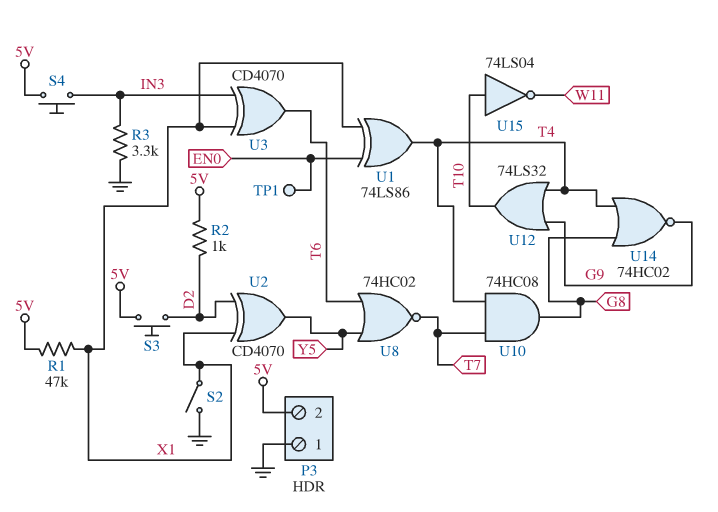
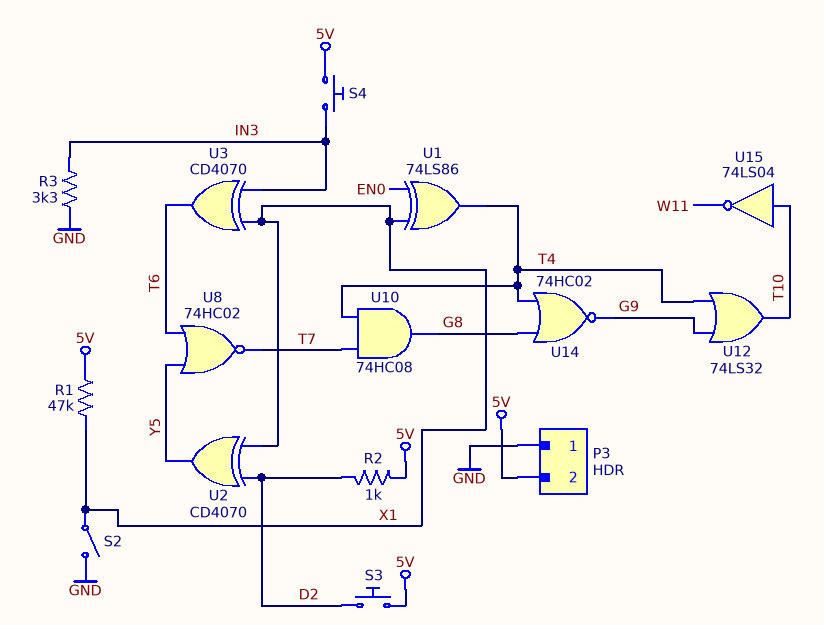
TP1: test point (EN0) -> none

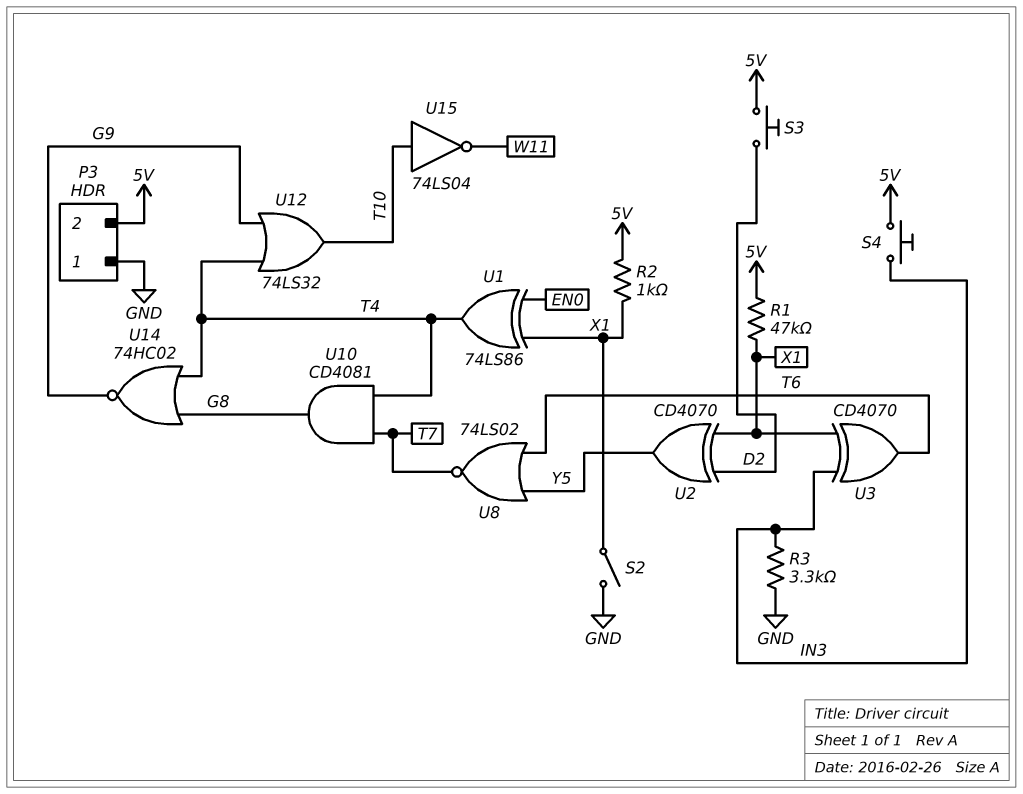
R2: 1k (5V, D2) -> 1k (5V, X1)
U8: NOR 74HC02 (in T6, in Y5, out T7) -> NOR 74LS02 (in T6, in Y5, out T7)
U10: AND 74HC08 (in T4, in T7, out G8) -> AND CD4081 (in T4, in T7, out G8)

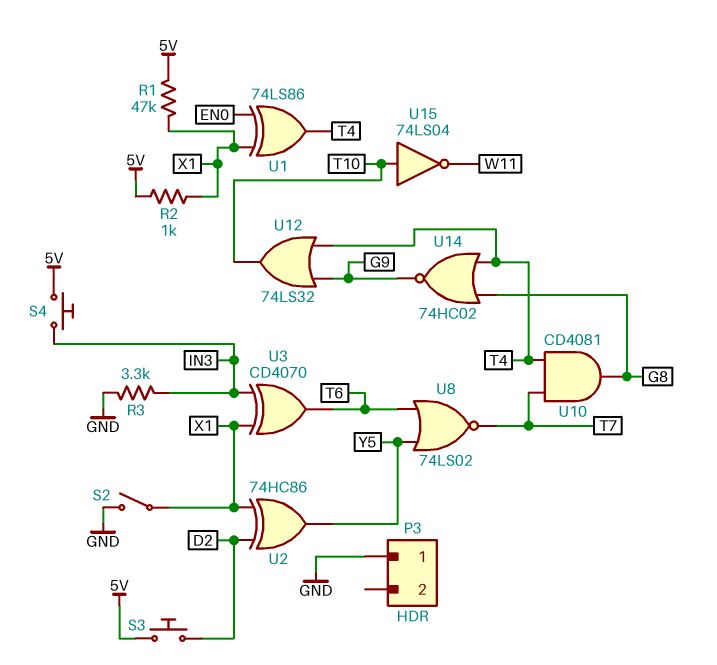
P3 pin 2: 5V -> none
U2: XOR CD4070 (in D2, in X1, out Y5) -> XOR 74HC86 (in D2, in X1, out Y5)

